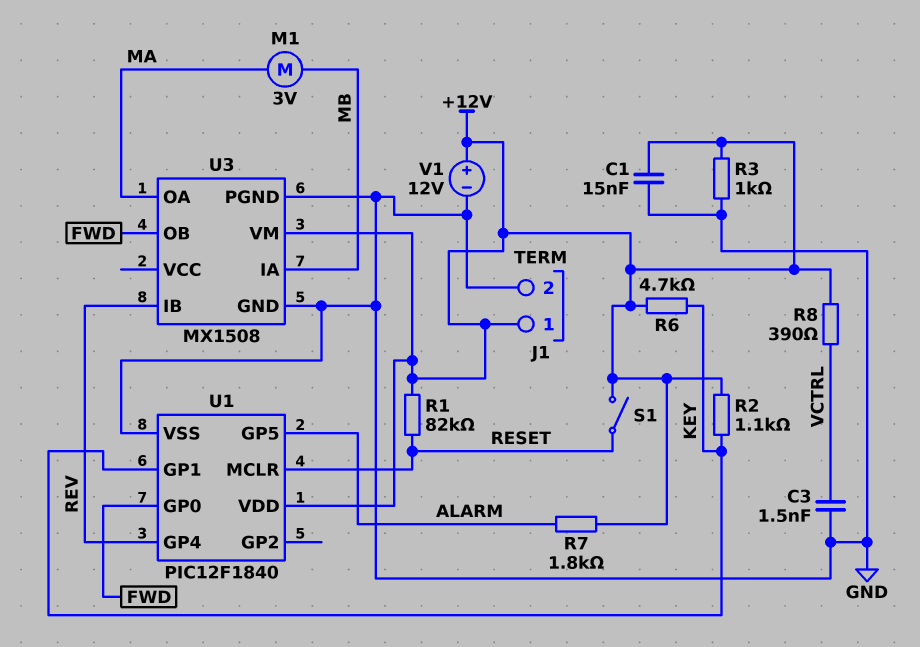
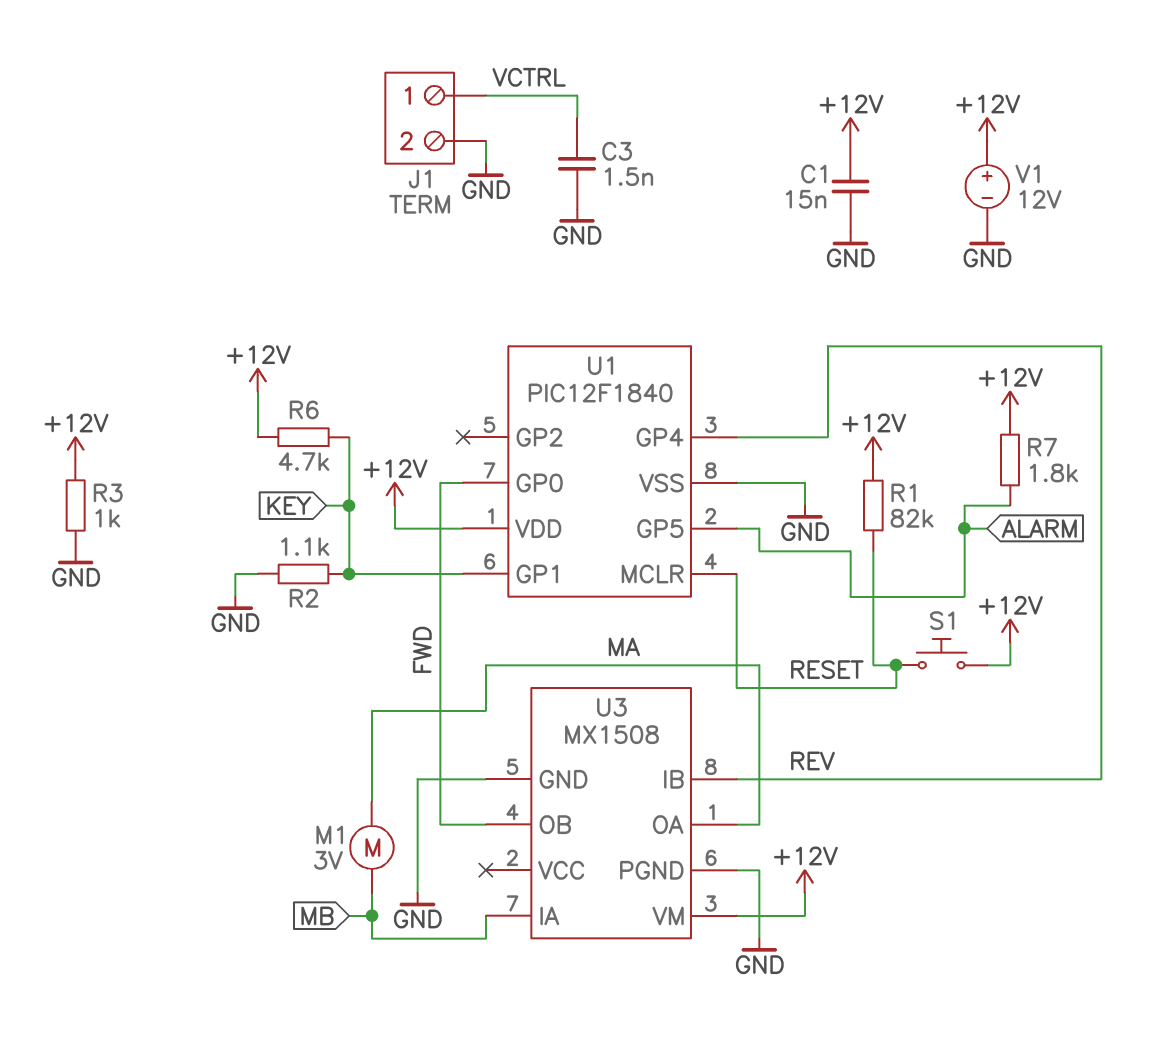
J1 pin 1: +12V -> VCTRL
R2: 1.1k (+12V, KEY) -> 1.1k (GND, KEY)
R8: 390 (+12V, VCTRL) -> none
S1: switch (+12V, RESET) -> button (+12V, RESET)

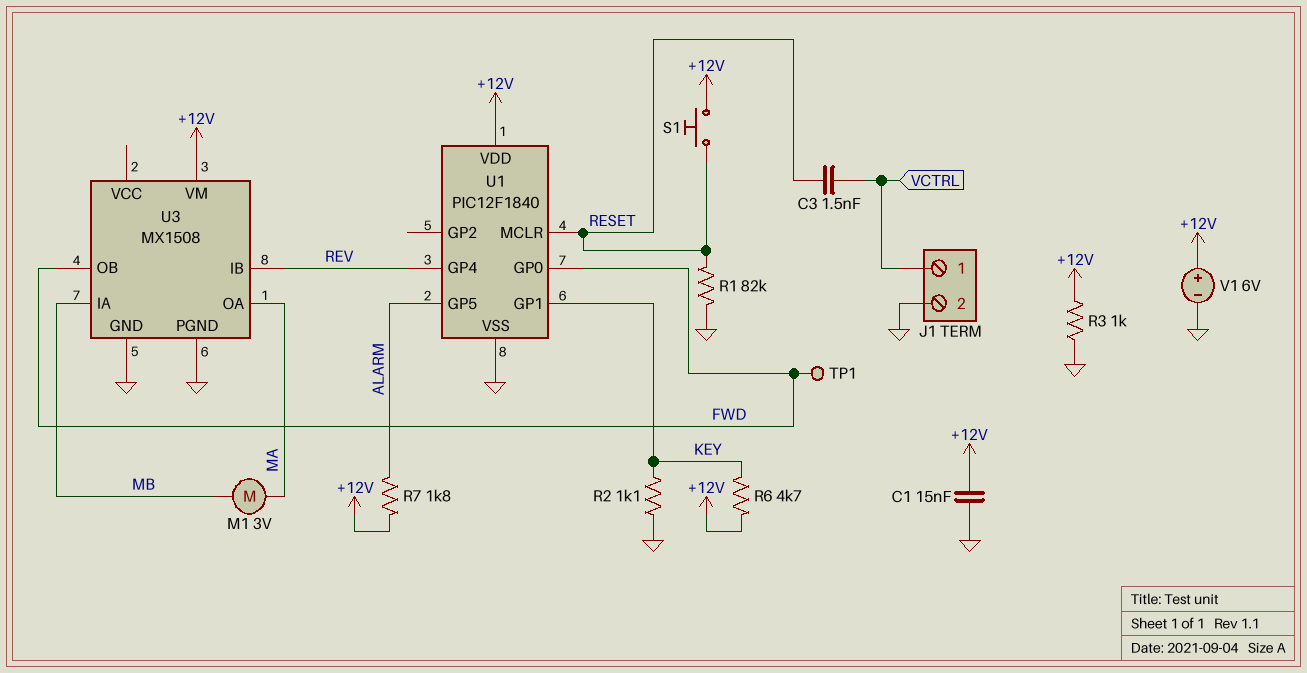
C3: 1.5nF (GND, VCTRL) -> 1.5nF (RESET, VCTRL)
R1: 82k (+12V, RESET) -> 82k (GND, RESET)
TP1: none -> test point (FWD)
V1: 12V (plus +12V, minus GND) -> 6V (plus +12V, minus GND)

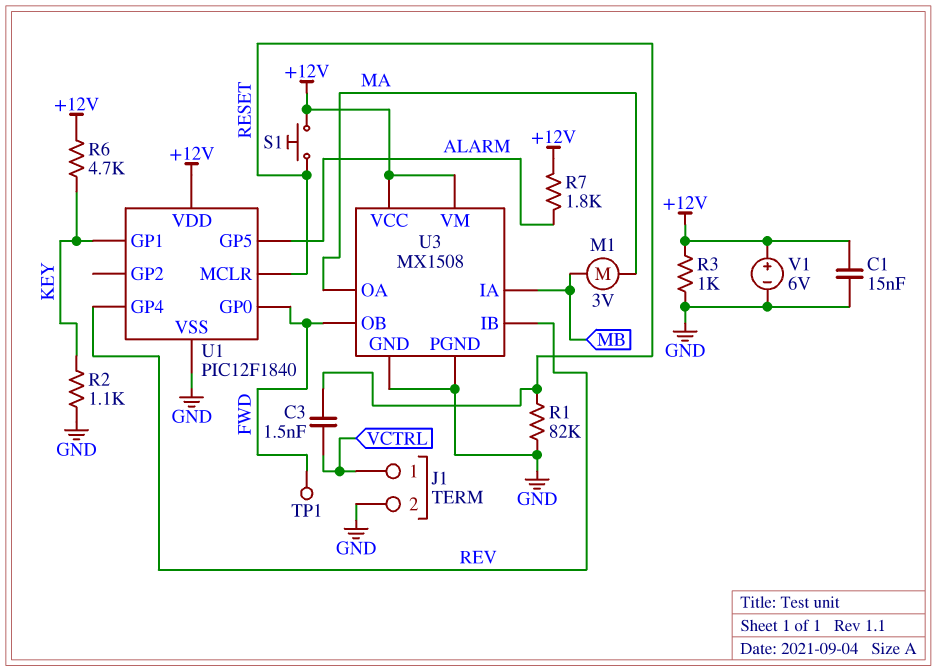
U3 pin VCC: none -> +12V

